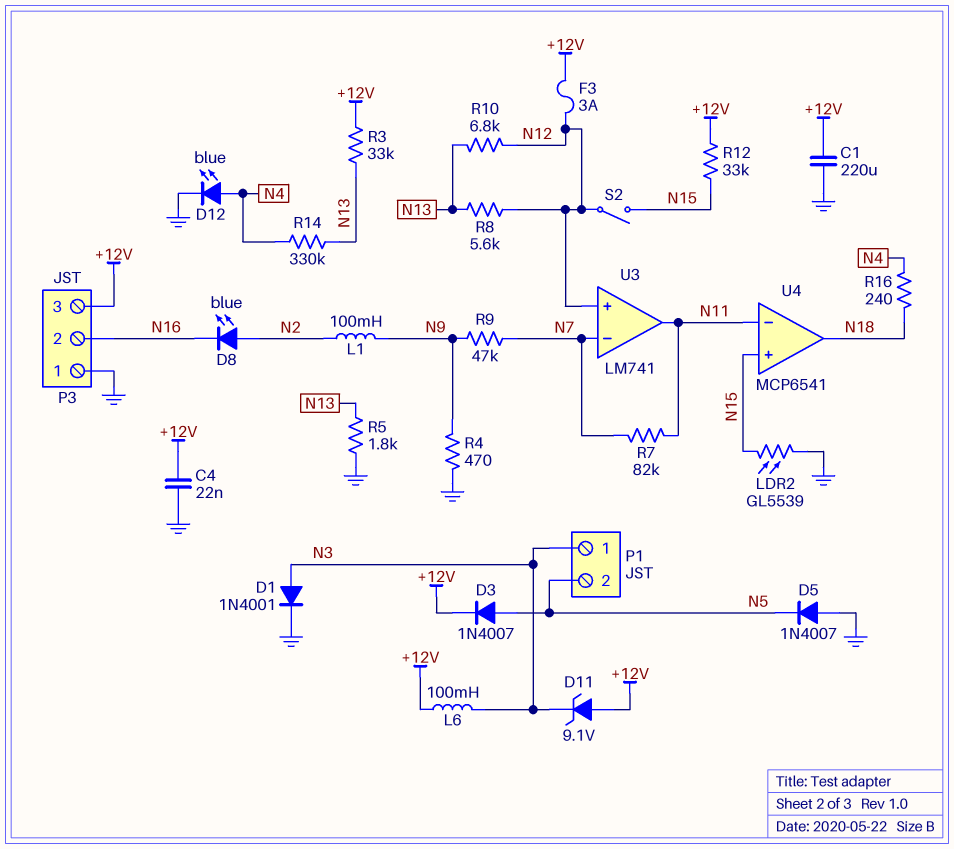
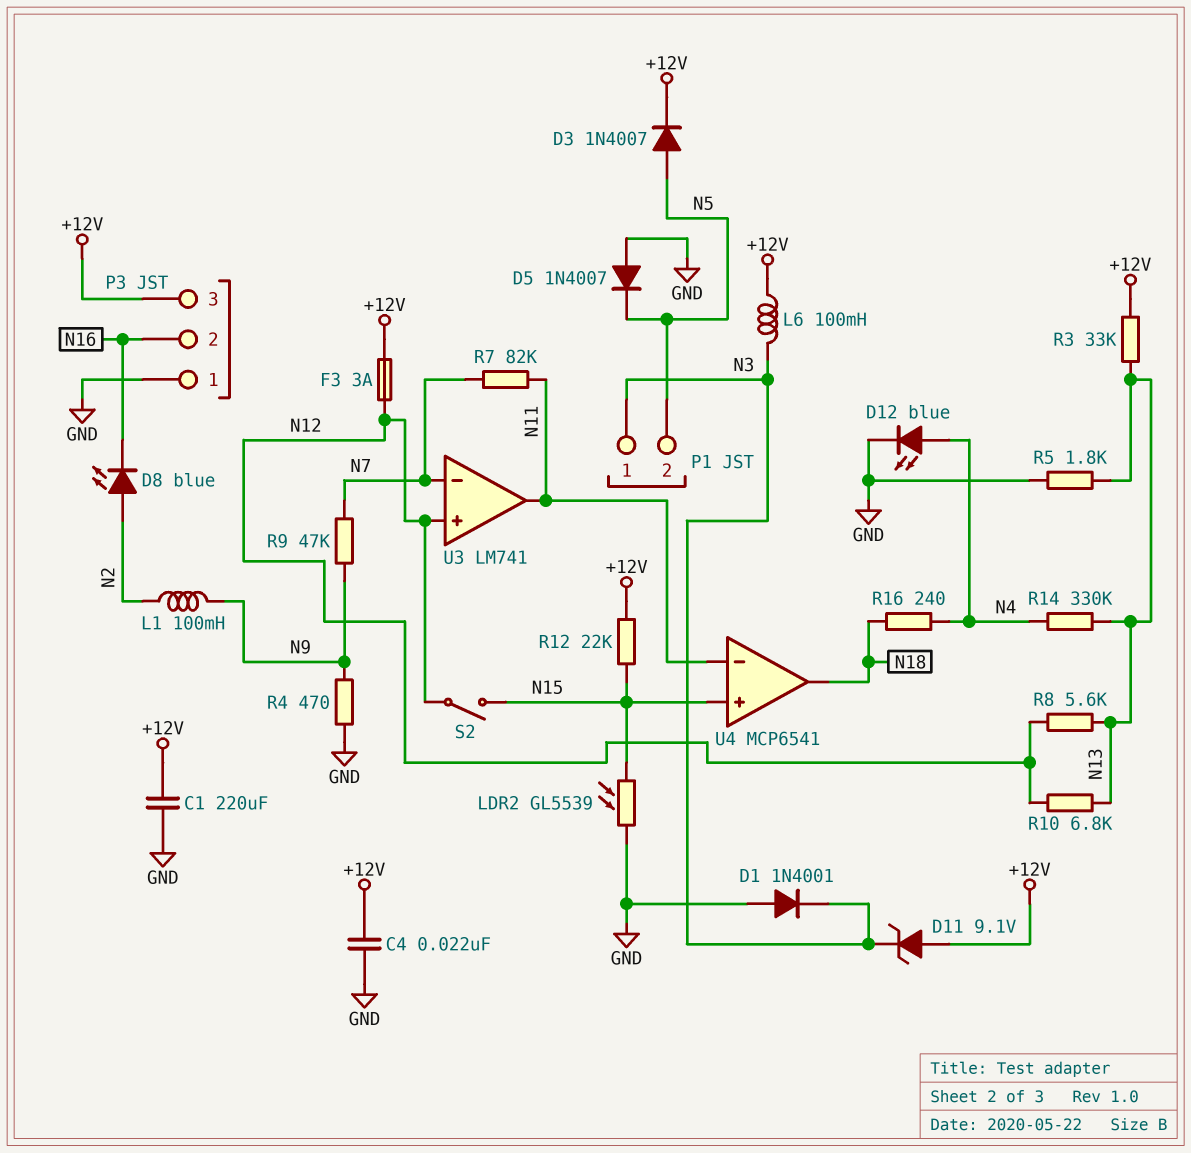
D1: diode 1N4001 (A N3, K GND) -> diode 1N4001 (A GND, K N3)
R12: 33k (+12V, N15) -> 22k (+12V, N15)

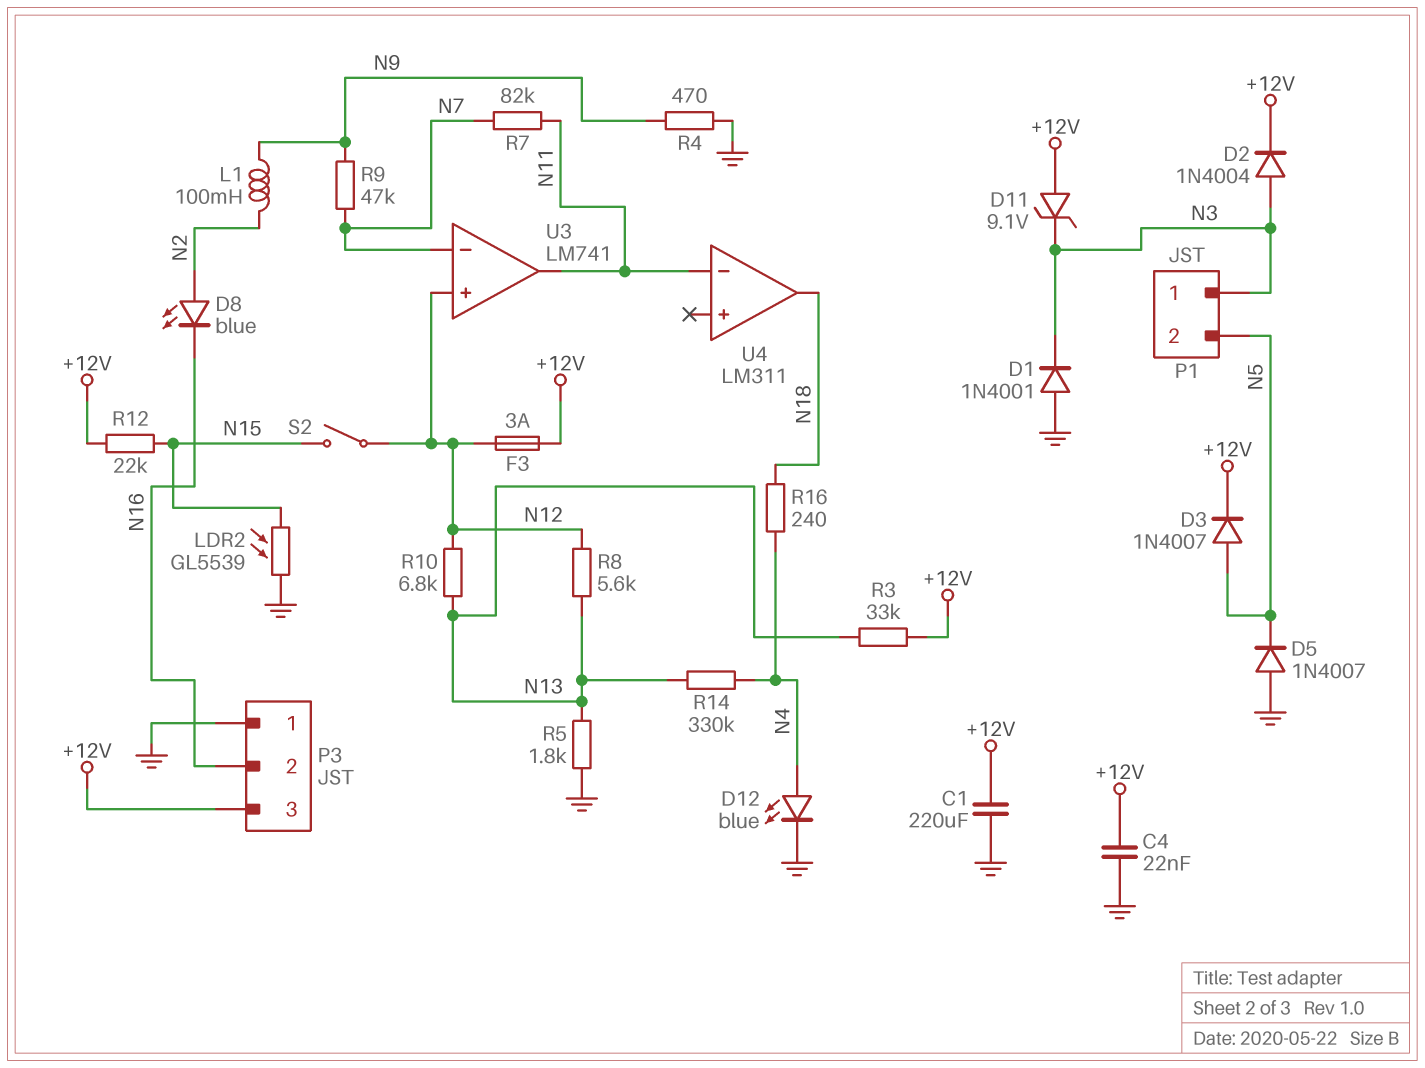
D2: none -> diode 1N4004 (A N3, K +12V)
L6: 100mH (+12V, N3) -> none
U4: MCP6541 -> LM311
U4 pin in+: N15 -> none

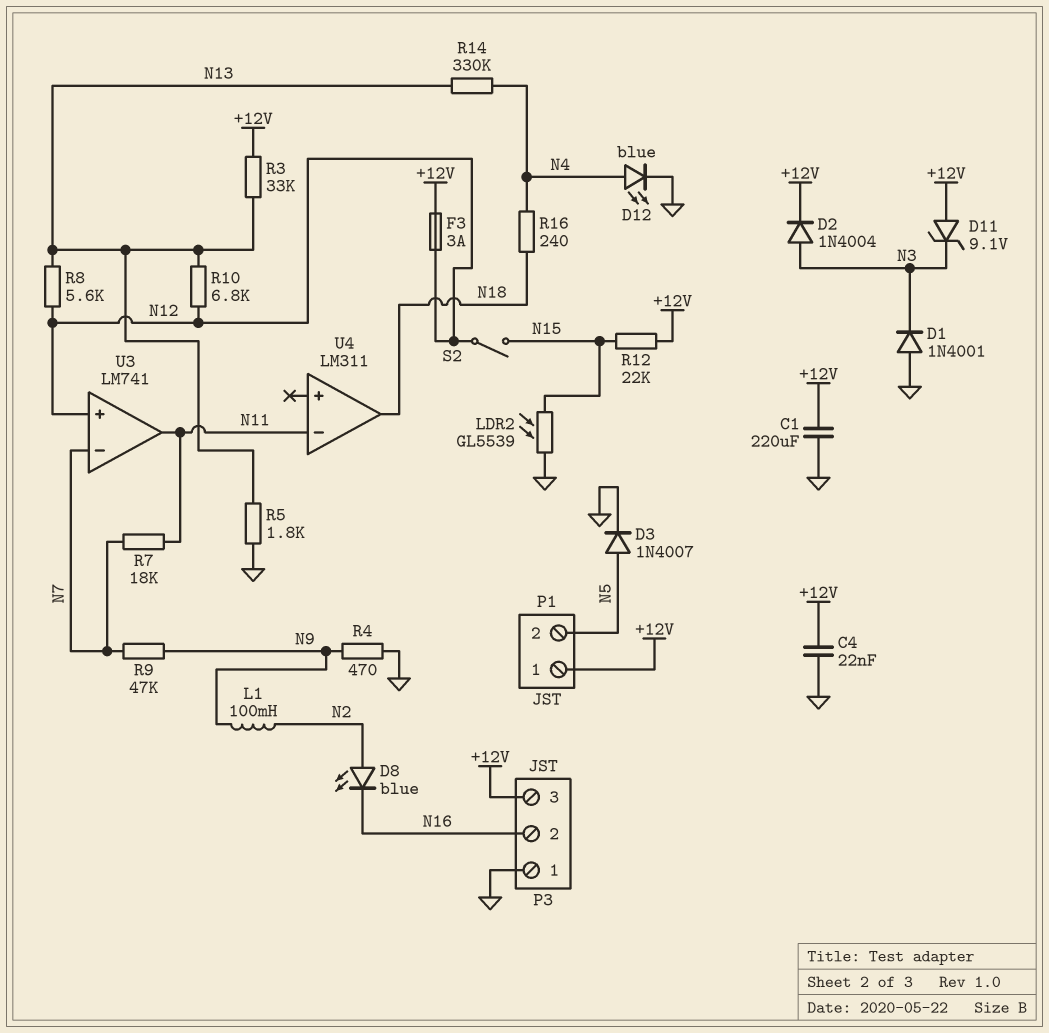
D3: diode 1N4007 (A N5, K +12V) -> diode 1N4007 (A N5, K GND)
D5: diode 1N4007 (A GND, K N5) -> none
P1 pin 1: N3 -> +12V
R7: 82k (N7, N11) -> 18k (N7, N11)

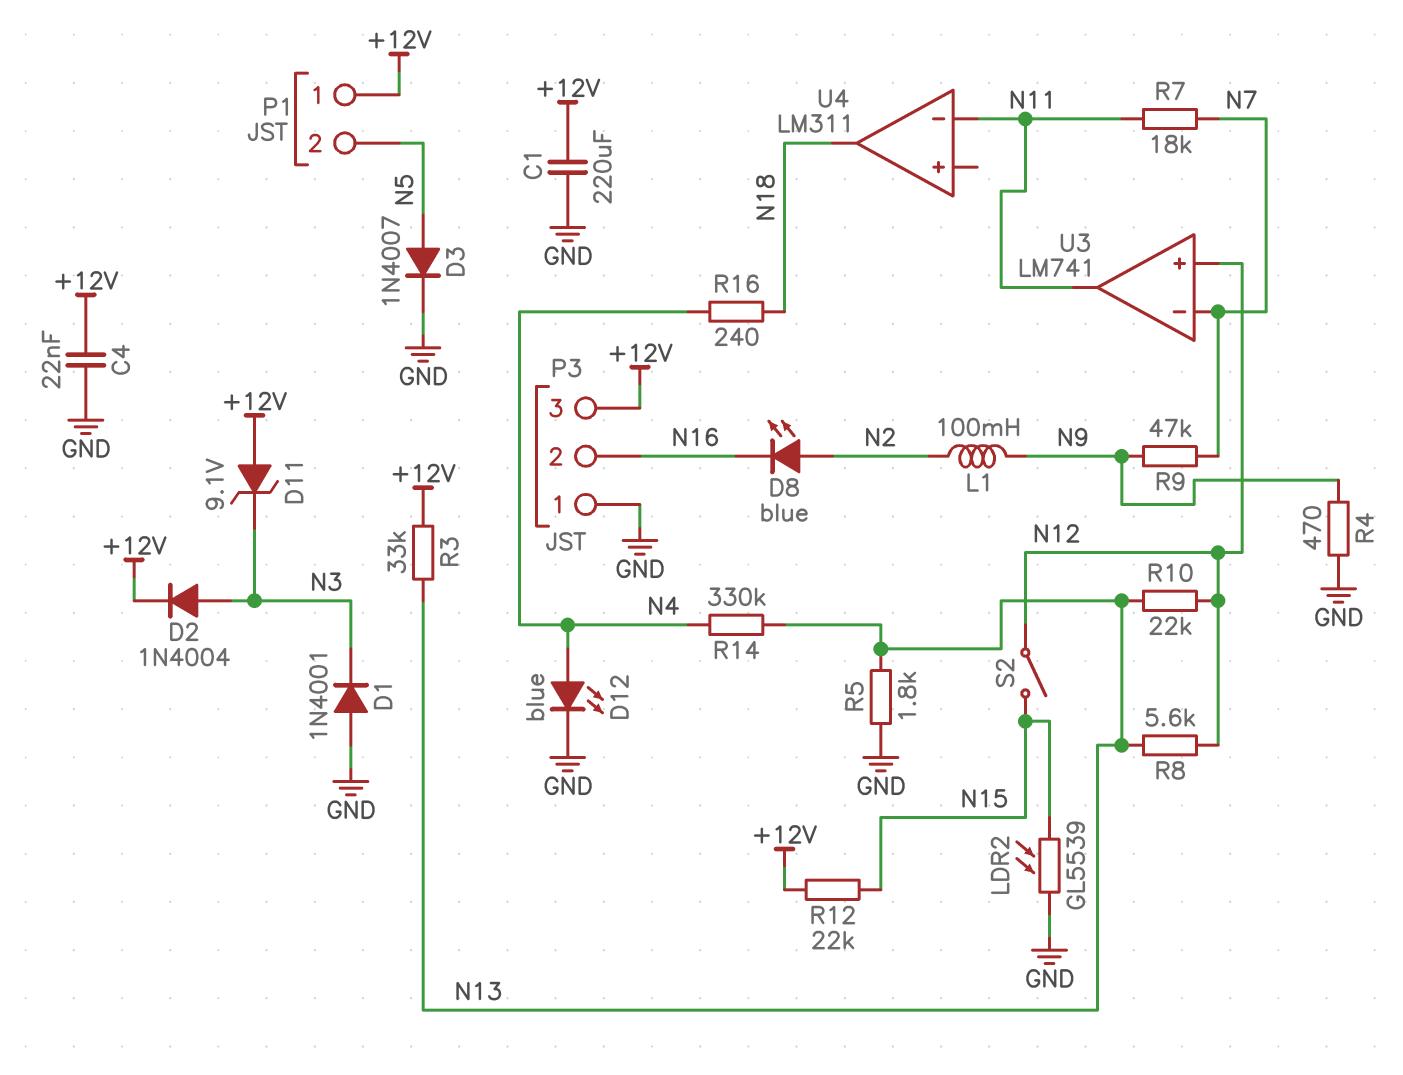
F3: 3A (+12V, N12) -> none
R10: 6.8k (N12, N13) -> 22k (N12, N13)

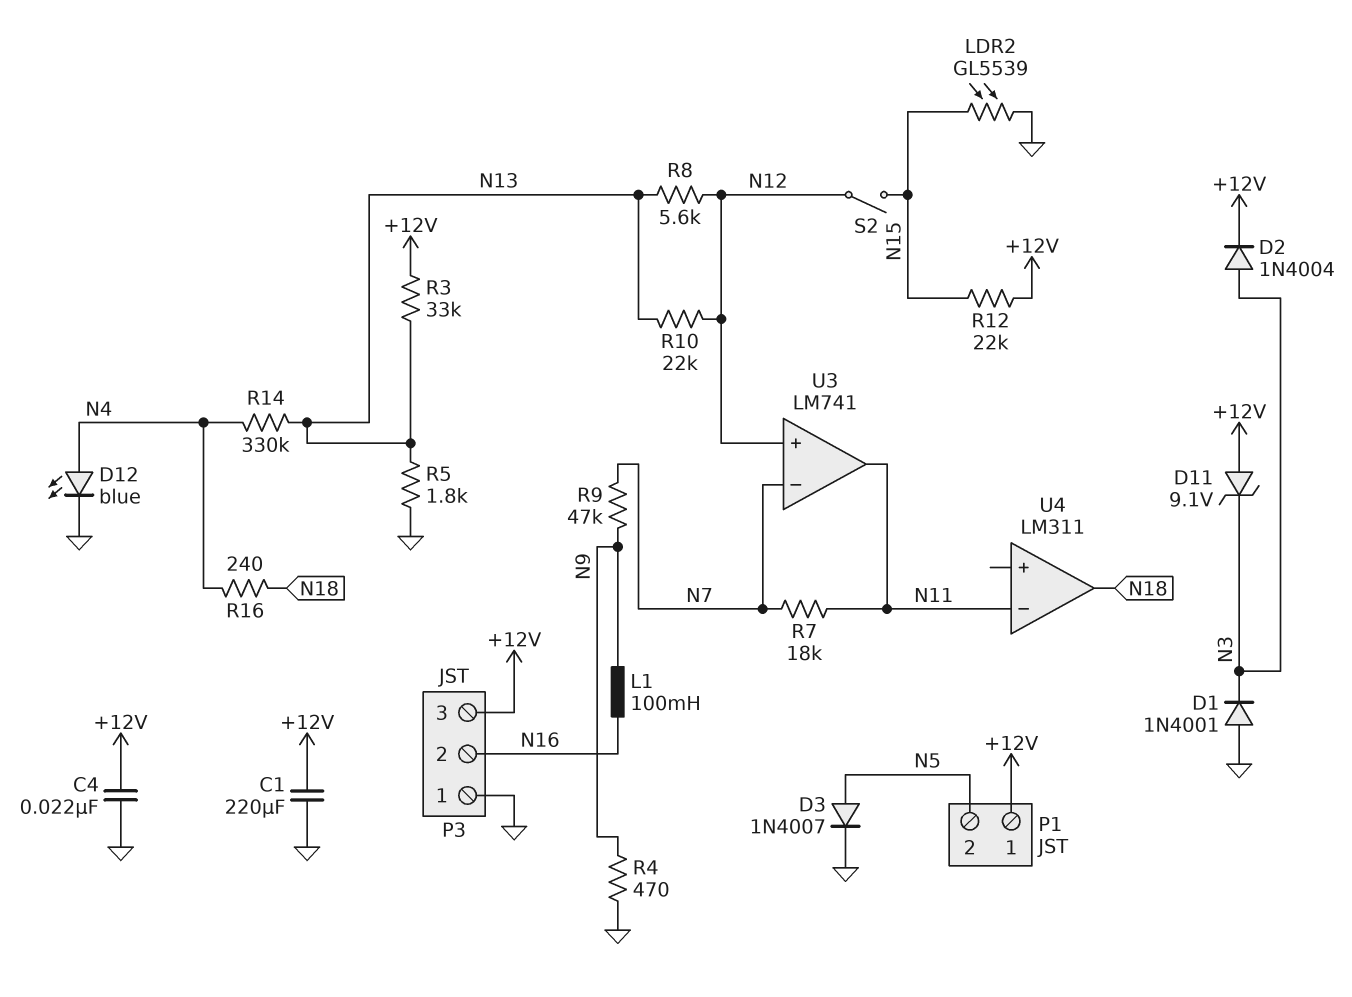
D8: LED blue (A N2, K N16) -> none
L1: 100mH (N2, N9) -> 100mH (N9, N16)

